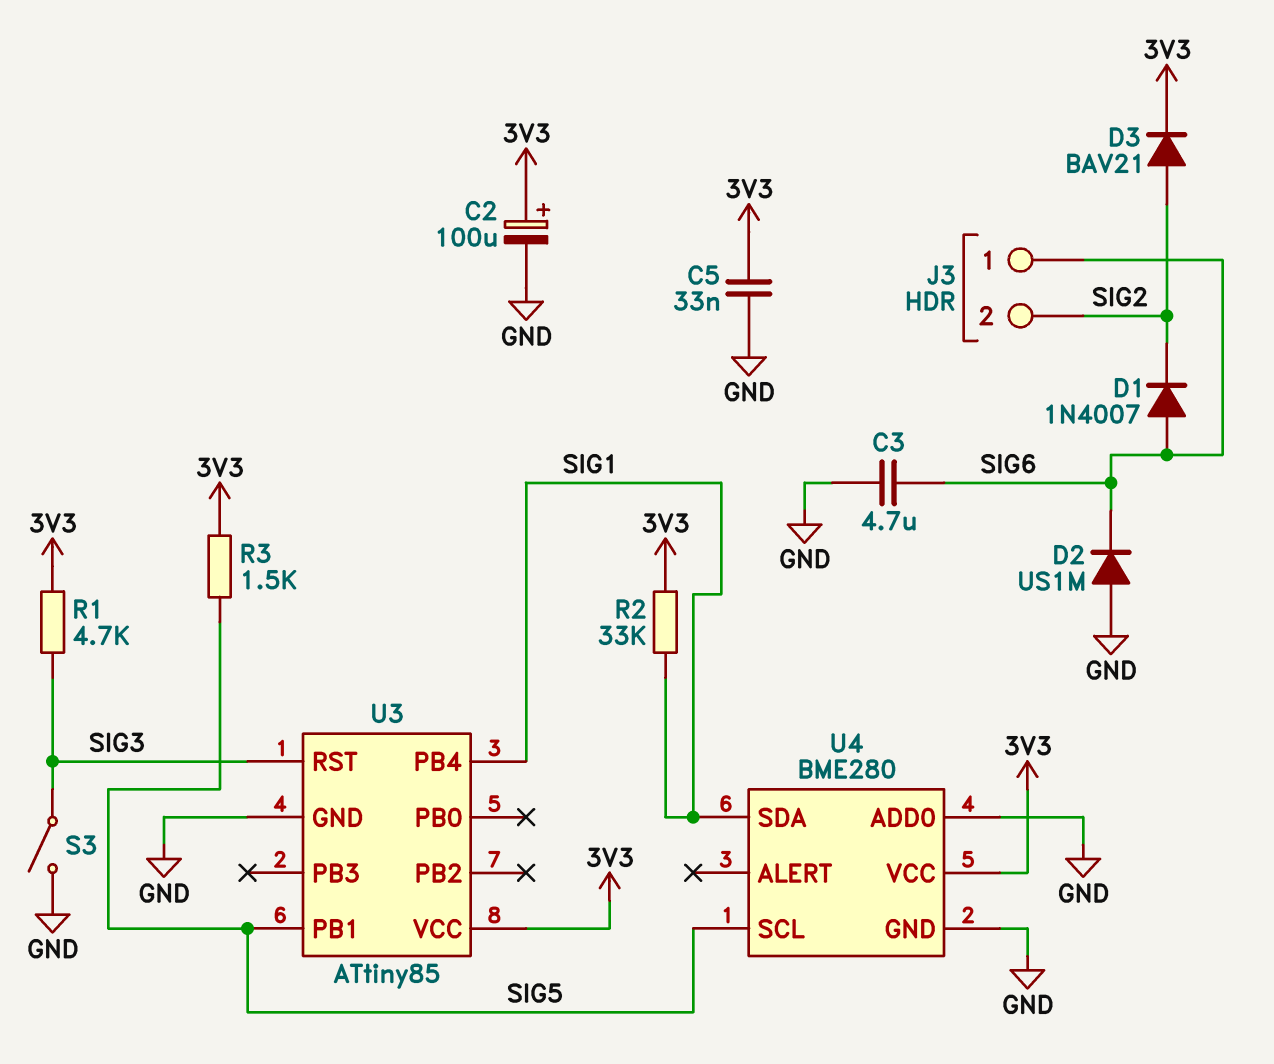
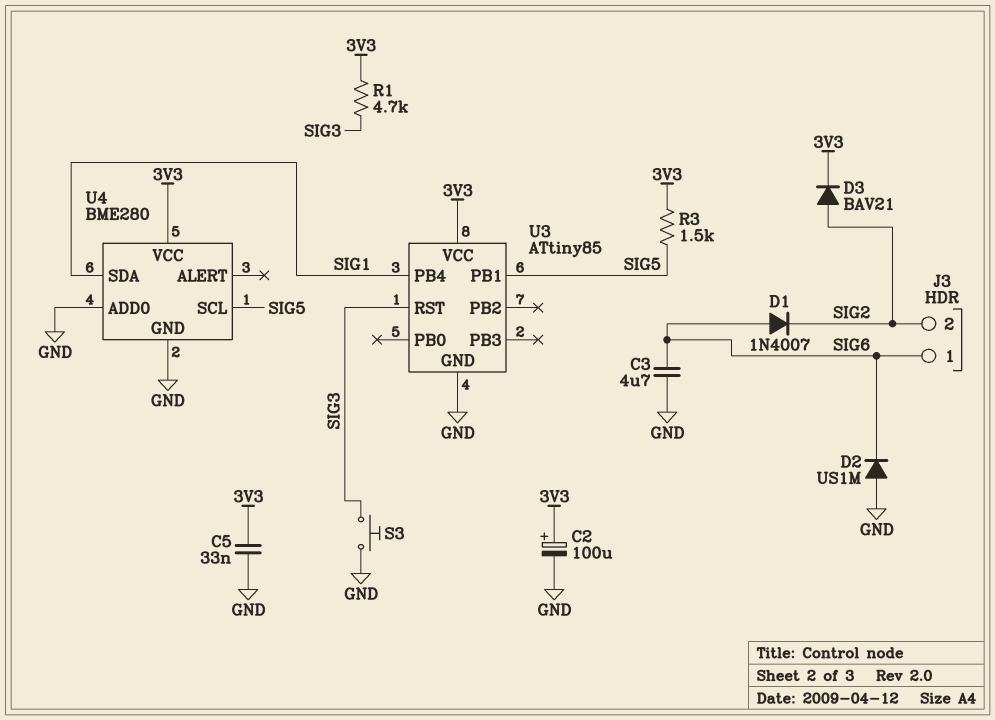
R2: 33k (3V3, SIG1) -> none
S3: switch (GND, SIG3) -> button (GND, SIG3)

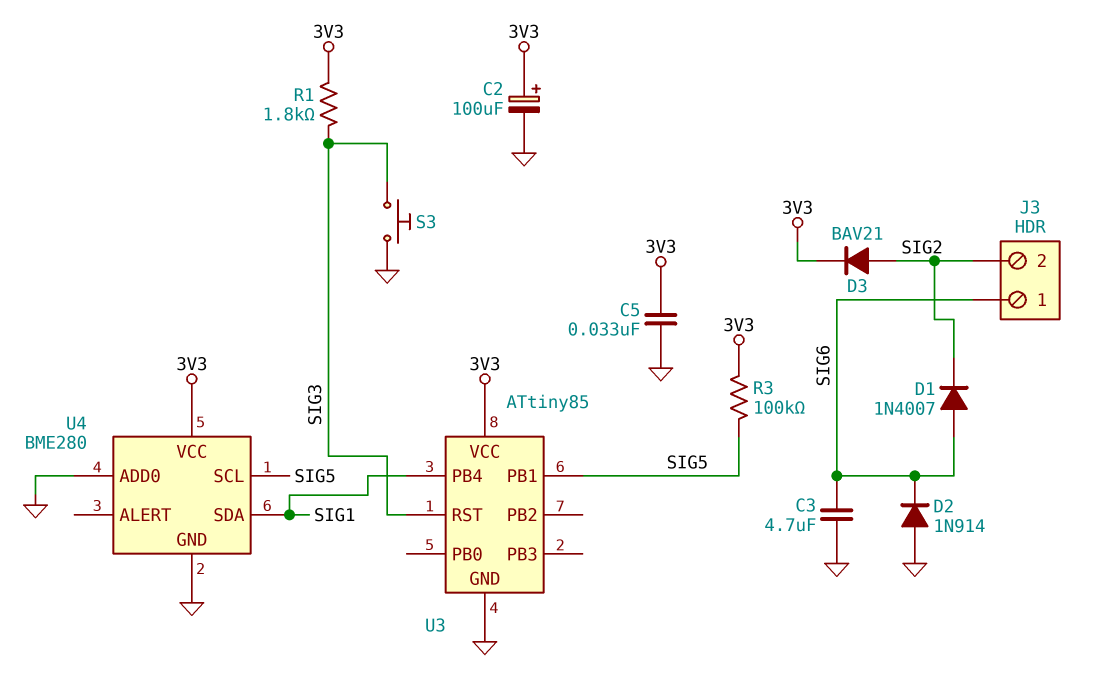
D2: diode US1M (A GND, K SIG6) -> diode 1N914 (A GND, K SIG6)
R1: 4.7k (3V3, SIG3) -> 1.8k (3V3, SIG3)
R3: 1.5k (3V3, SIG5) -> 100k (3V3, SIG5)

